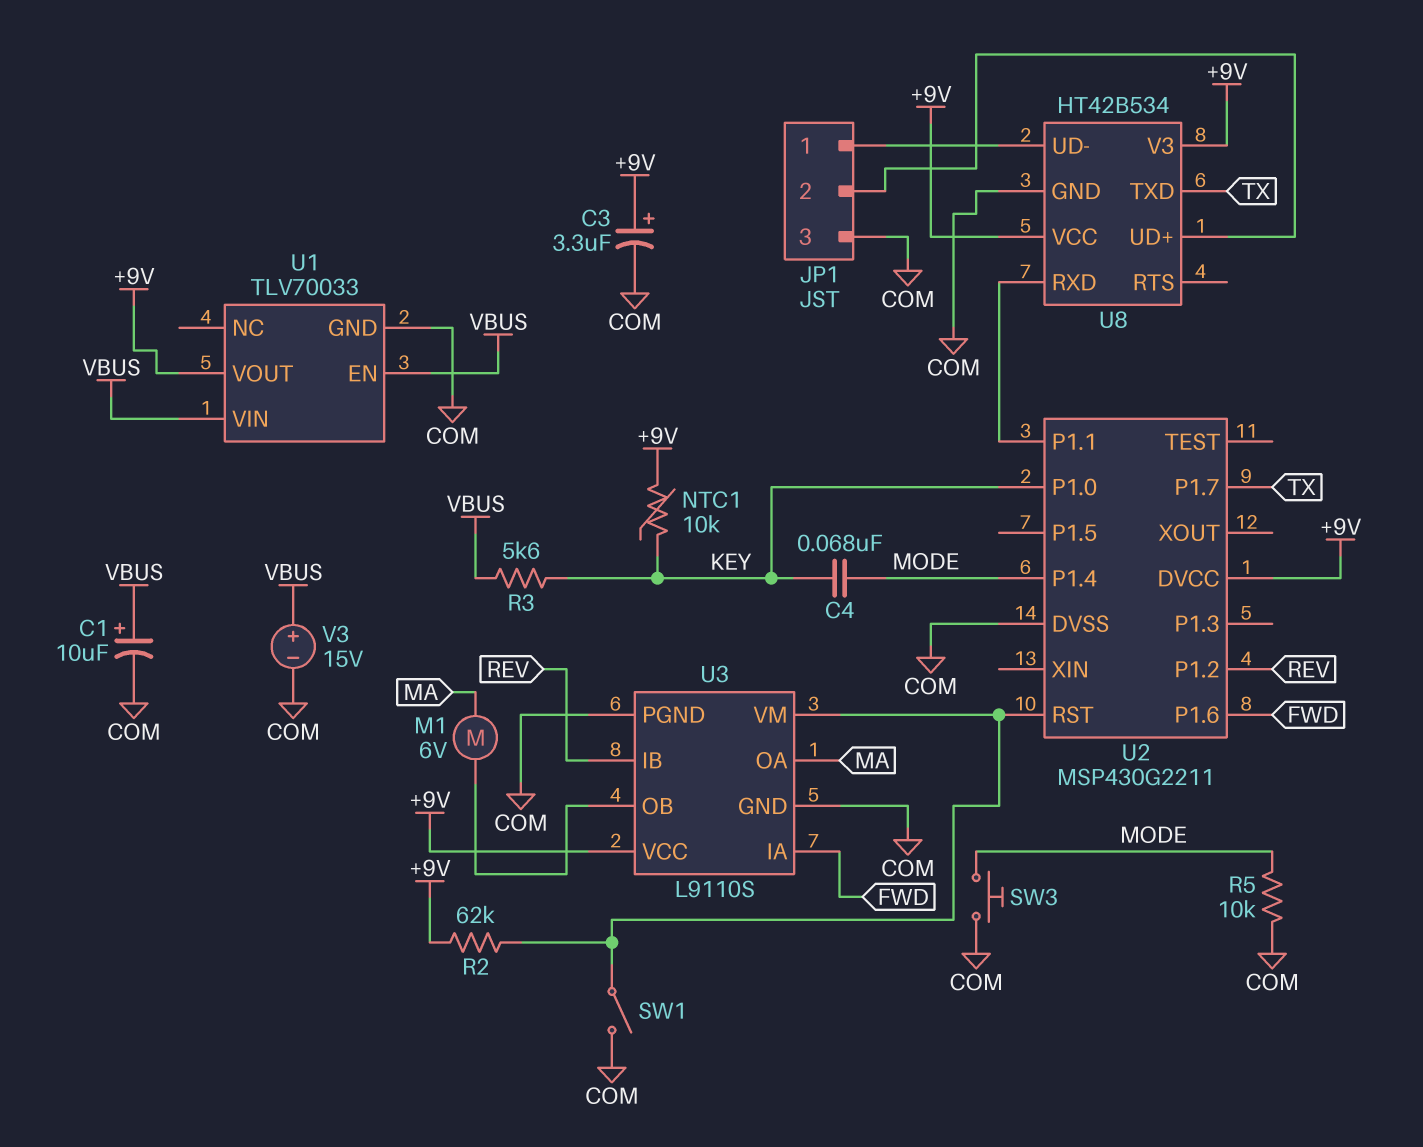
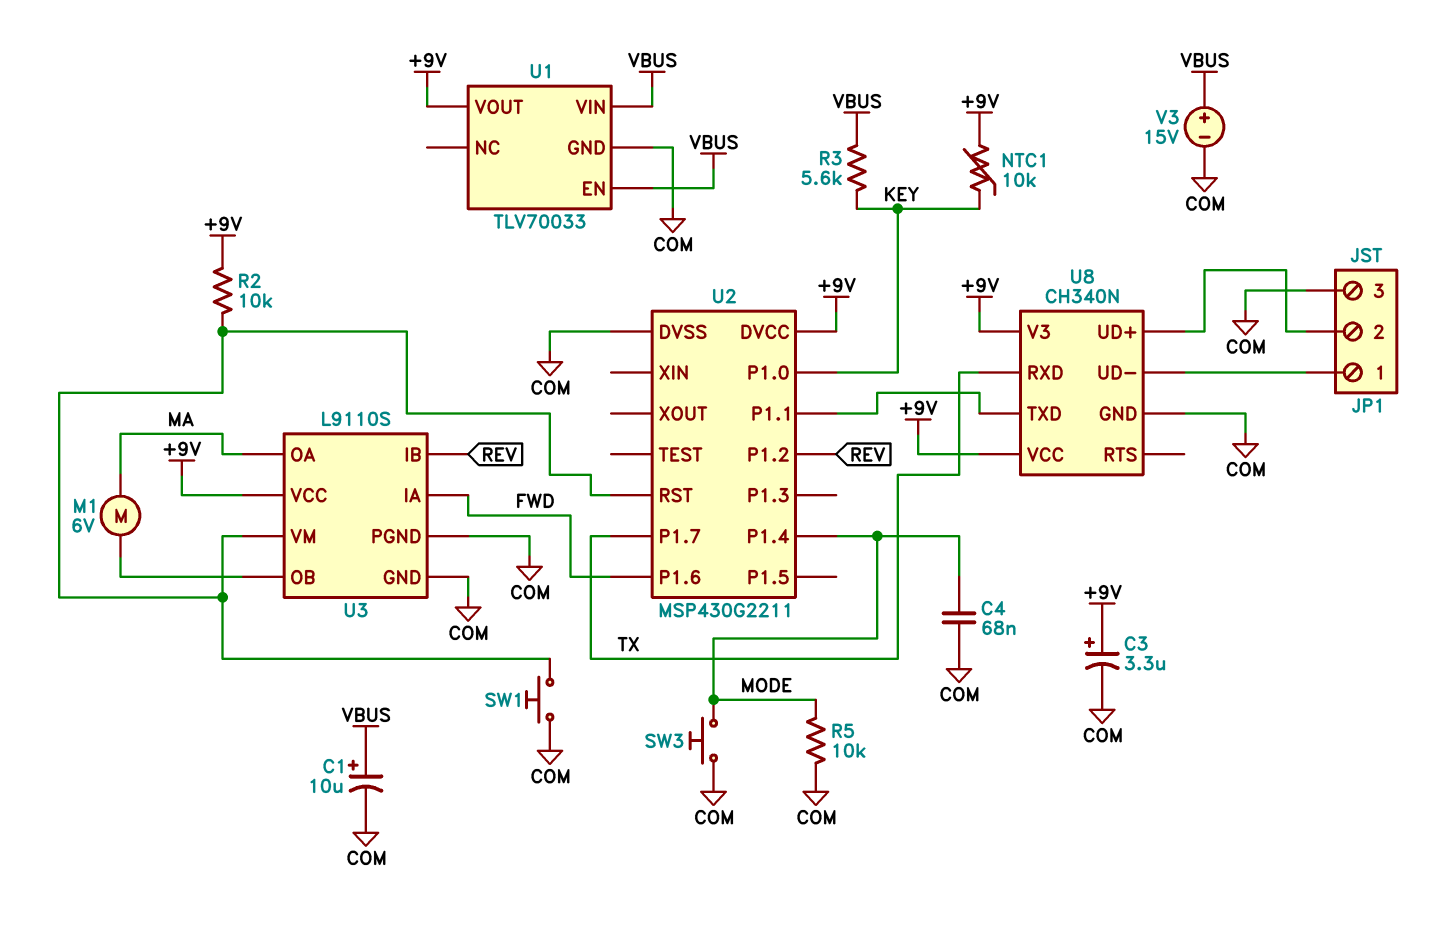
C4: 68nF (KEY, MODE) -> 68nF (COM, MODE)
R2: 62k (+9V, U2/RST) -> 10k (+9V, U2/RST)
SW1: switch (COM, U2/RST) -> button (COM, U2/RST)
U8: HT42B534 -> CH340N
U8 pin RXD: U2/P1.1 -> TX
U8 pin TXD: TX -> U2/P1.1

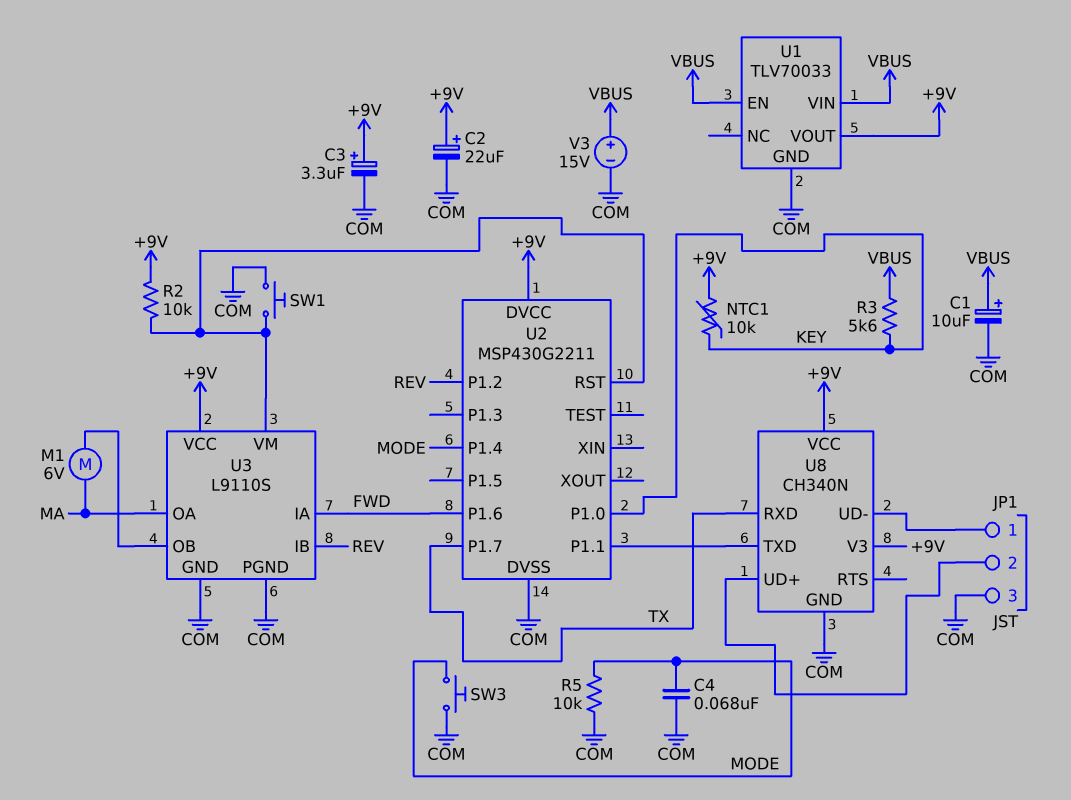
C2: none -> 22uF (plus +9V, minus COM)

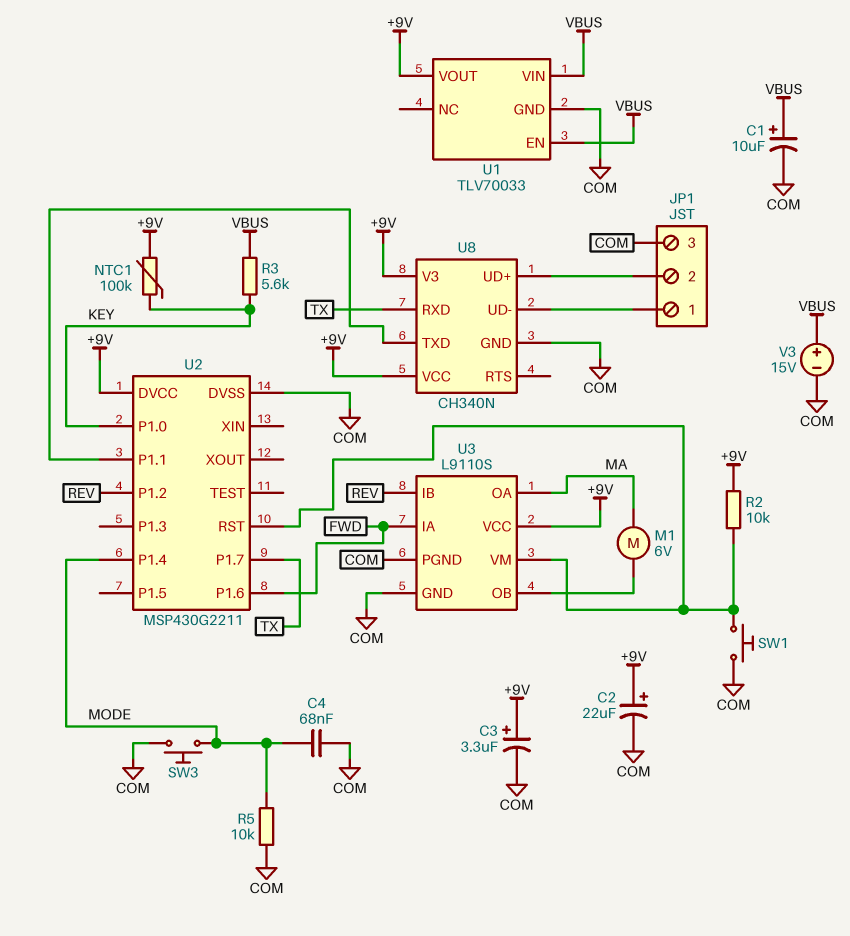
NTC1: 10k (+9V, KEY) -> 100k (+9V, KEY)

